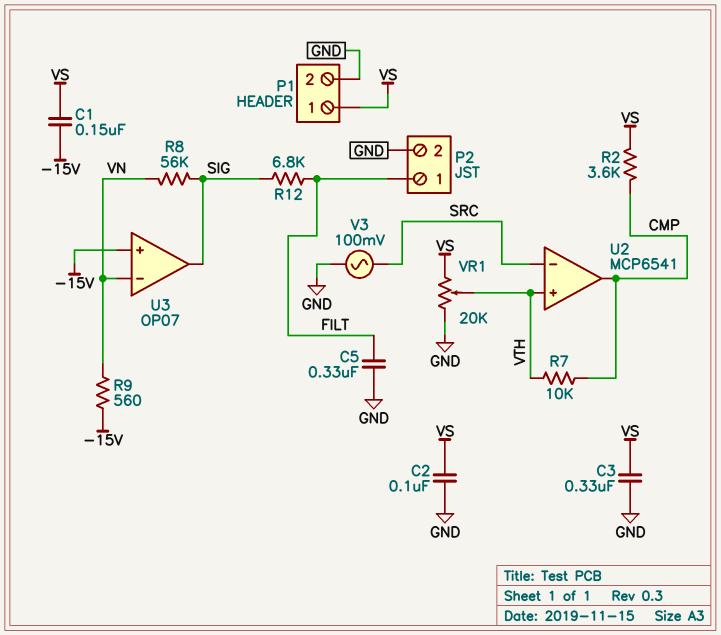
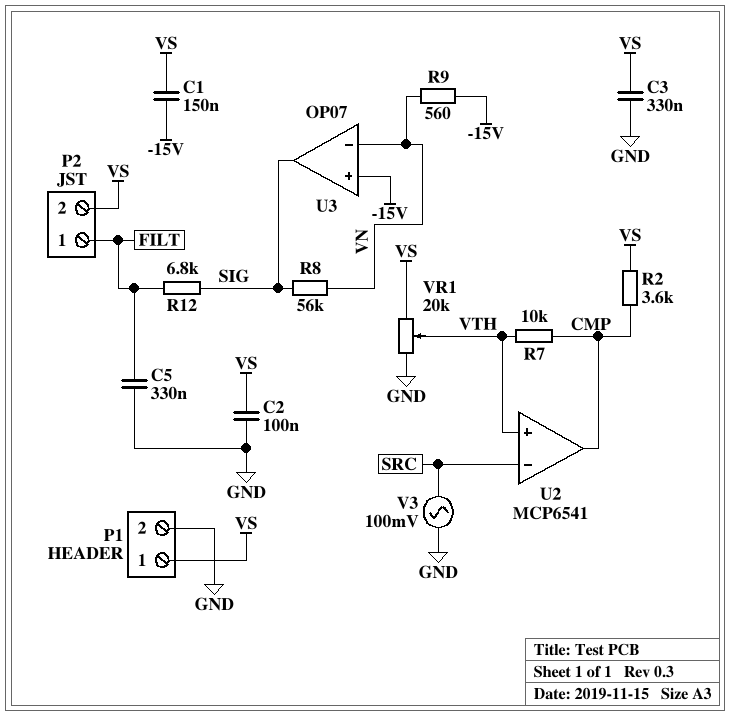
P2 pin 2: GND -> VS

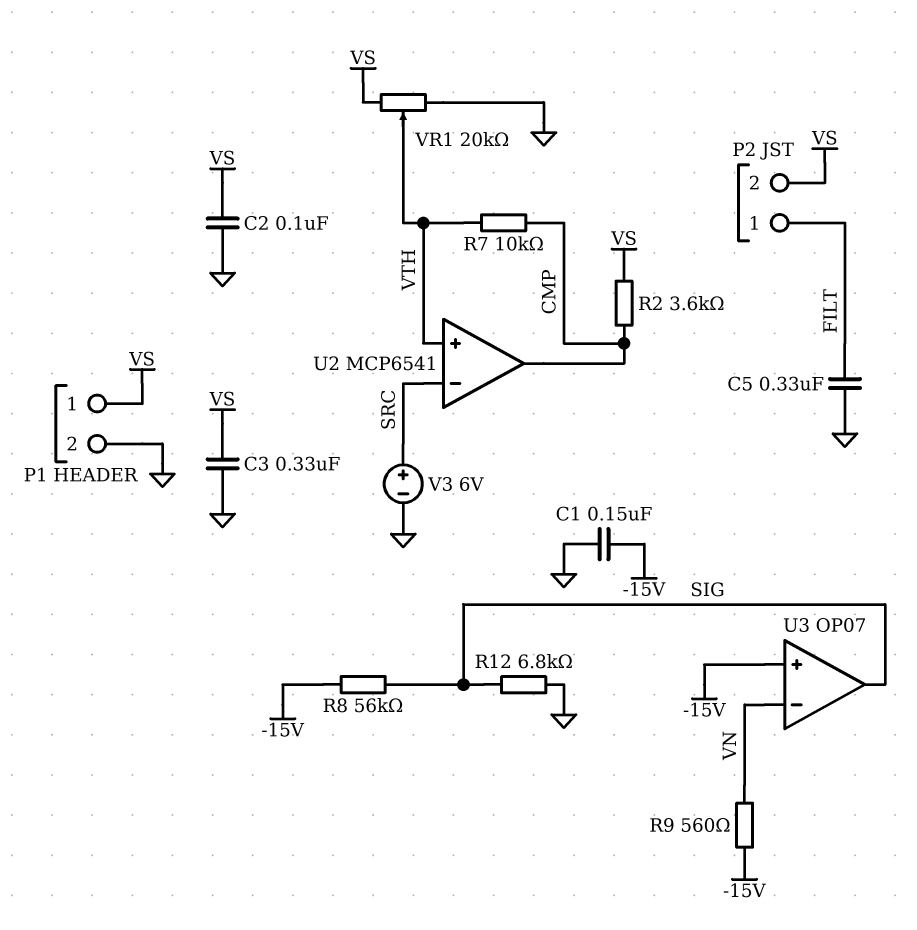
C1: 150nF (-15V, VS) -> 150nF (-15V, GND)
R8: 56k (SIG, VN) -> 56k (-15V, SIG)
R12: 6.8k (FILT, SIG) -> 6.8k (GND, SIG)
V3: AC 100mV (GND, SRC) -> 6V (plus SRC, minus GND)

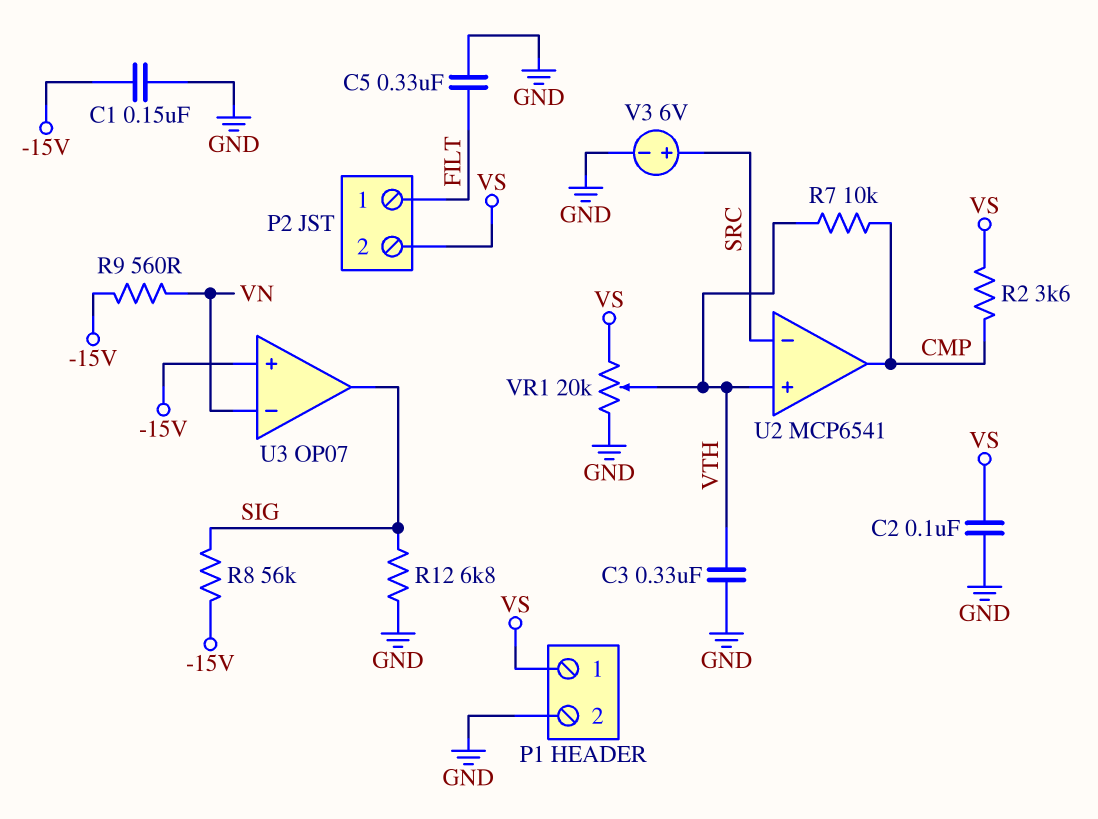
C3: 330nF (GND, VS) -> 330nF (GND, VTH)

